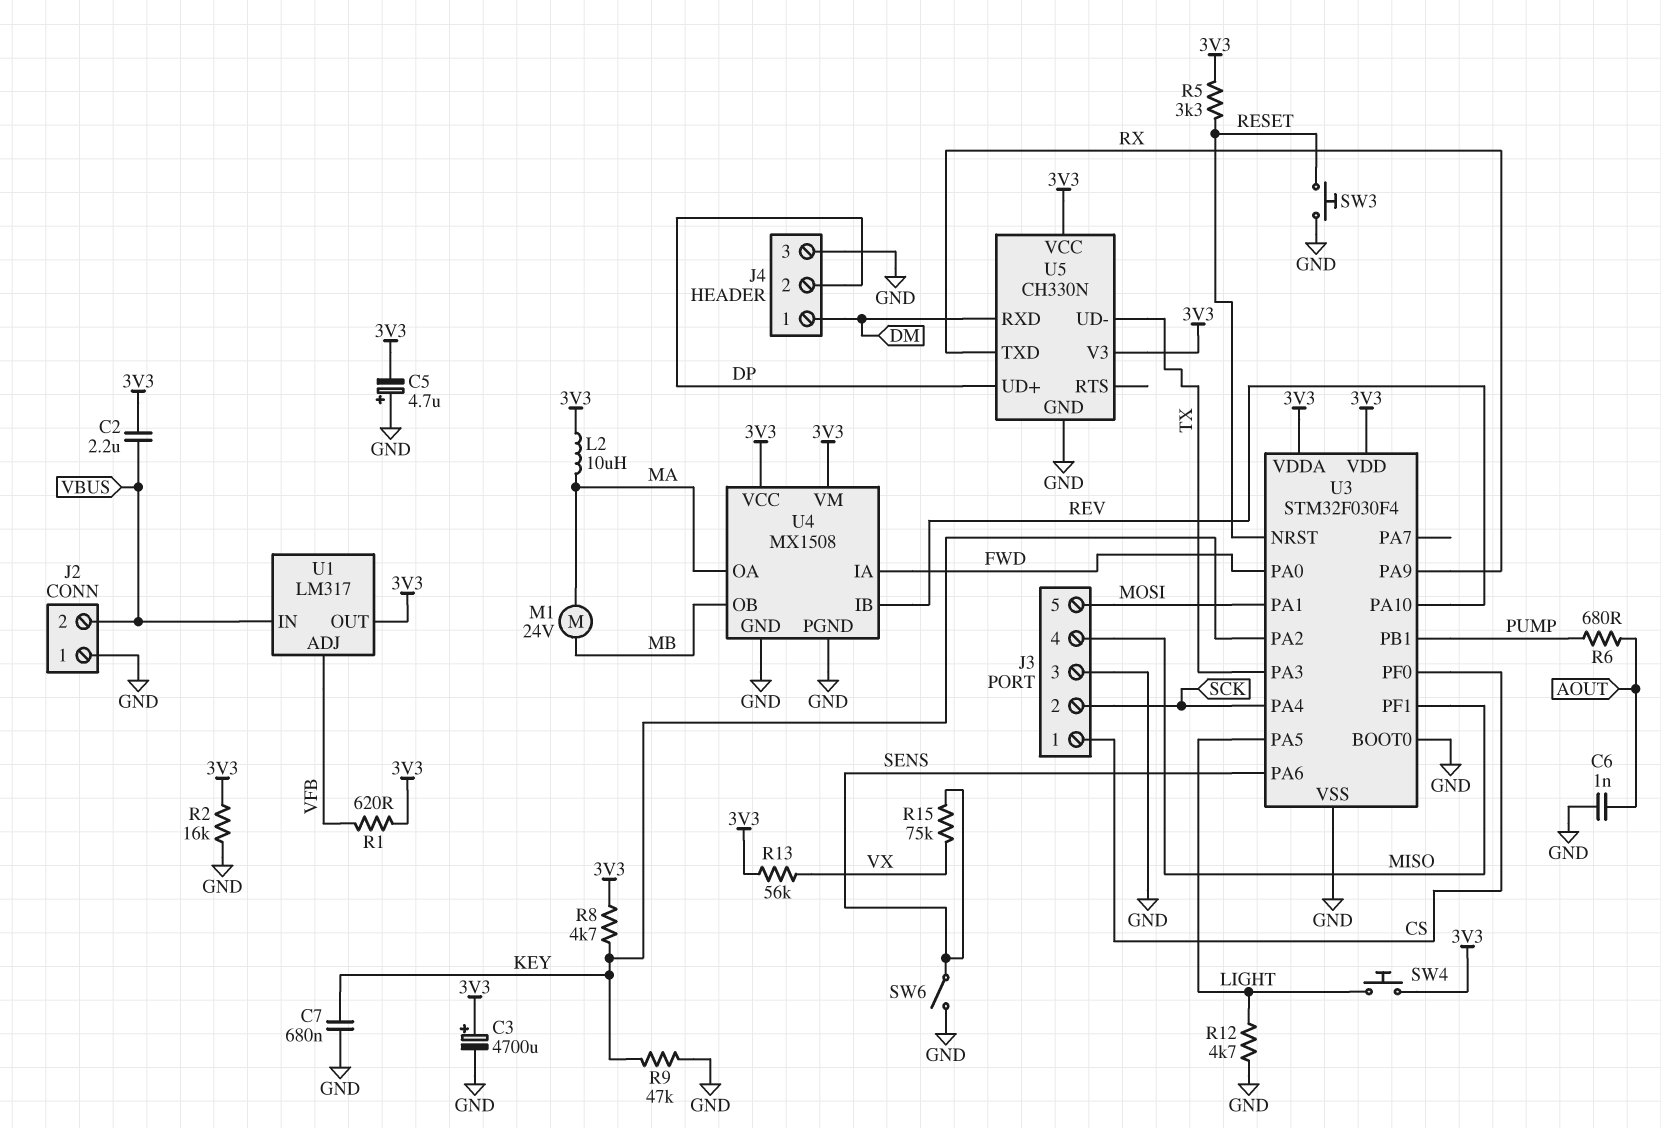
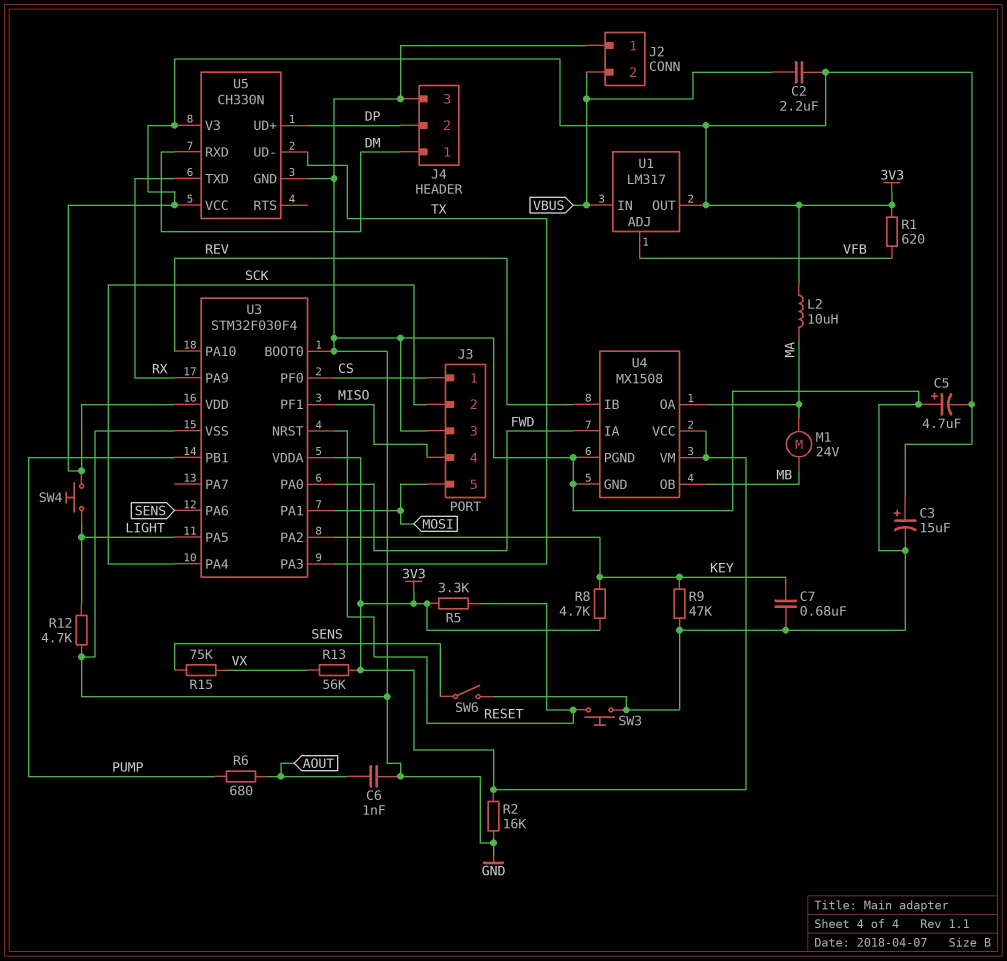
C3: 4700uF (plus 3V3, minus GND) -> 15uF (plus 3V3, minus GND)

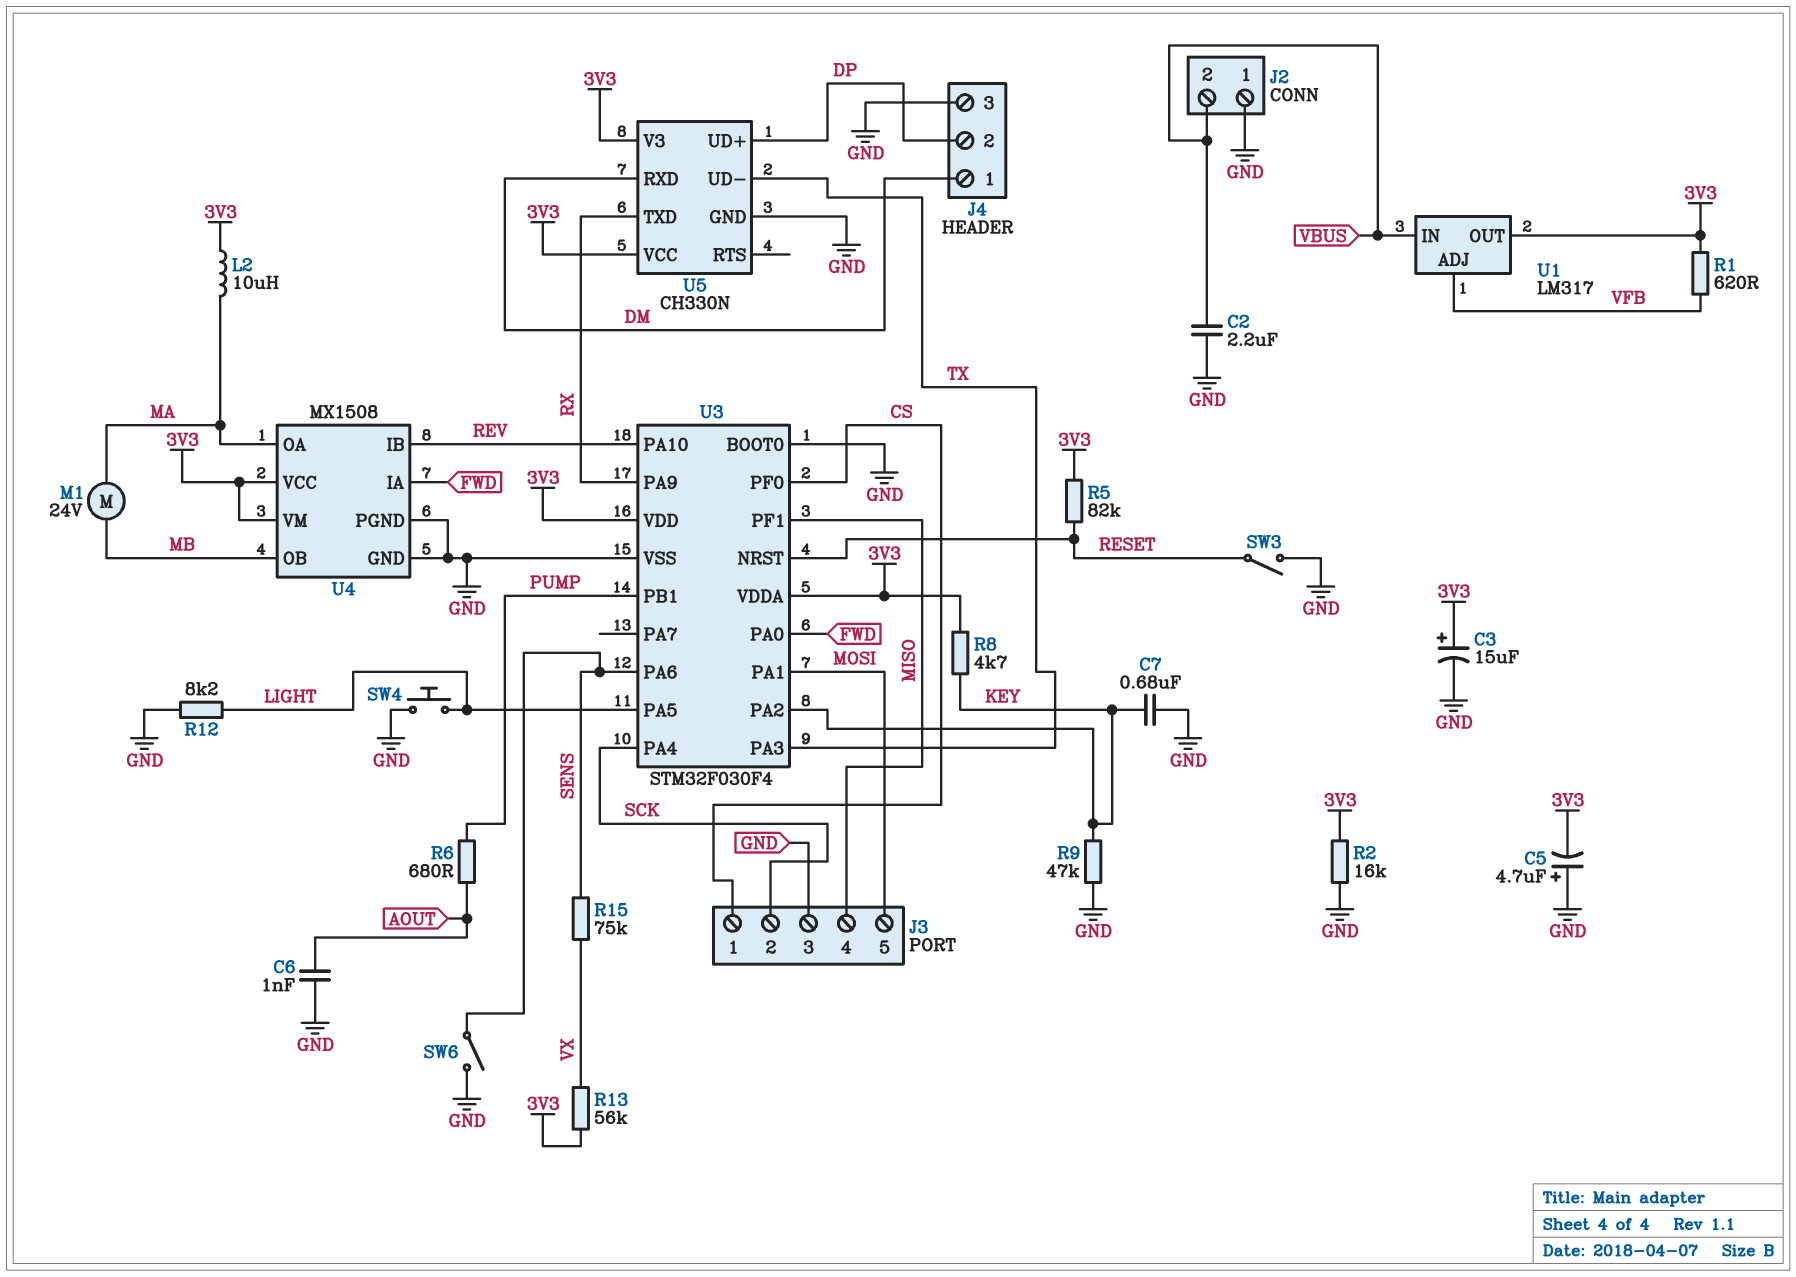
C2: 2.2uF (3V3, VBUS) -> 2.2uF (GND, VBUS)
R5: 3.3k (3V3, RESET) -> 82k (3V3, RESET)
R12: 4.7k (GND, LIGHT) -> 8.2k (GND, LIGHT)
SW3: button (GND, RESET) -> switch (GND, RESET)
SW4: button (3V3, LIGHT) -> button (GND, LIGHT)

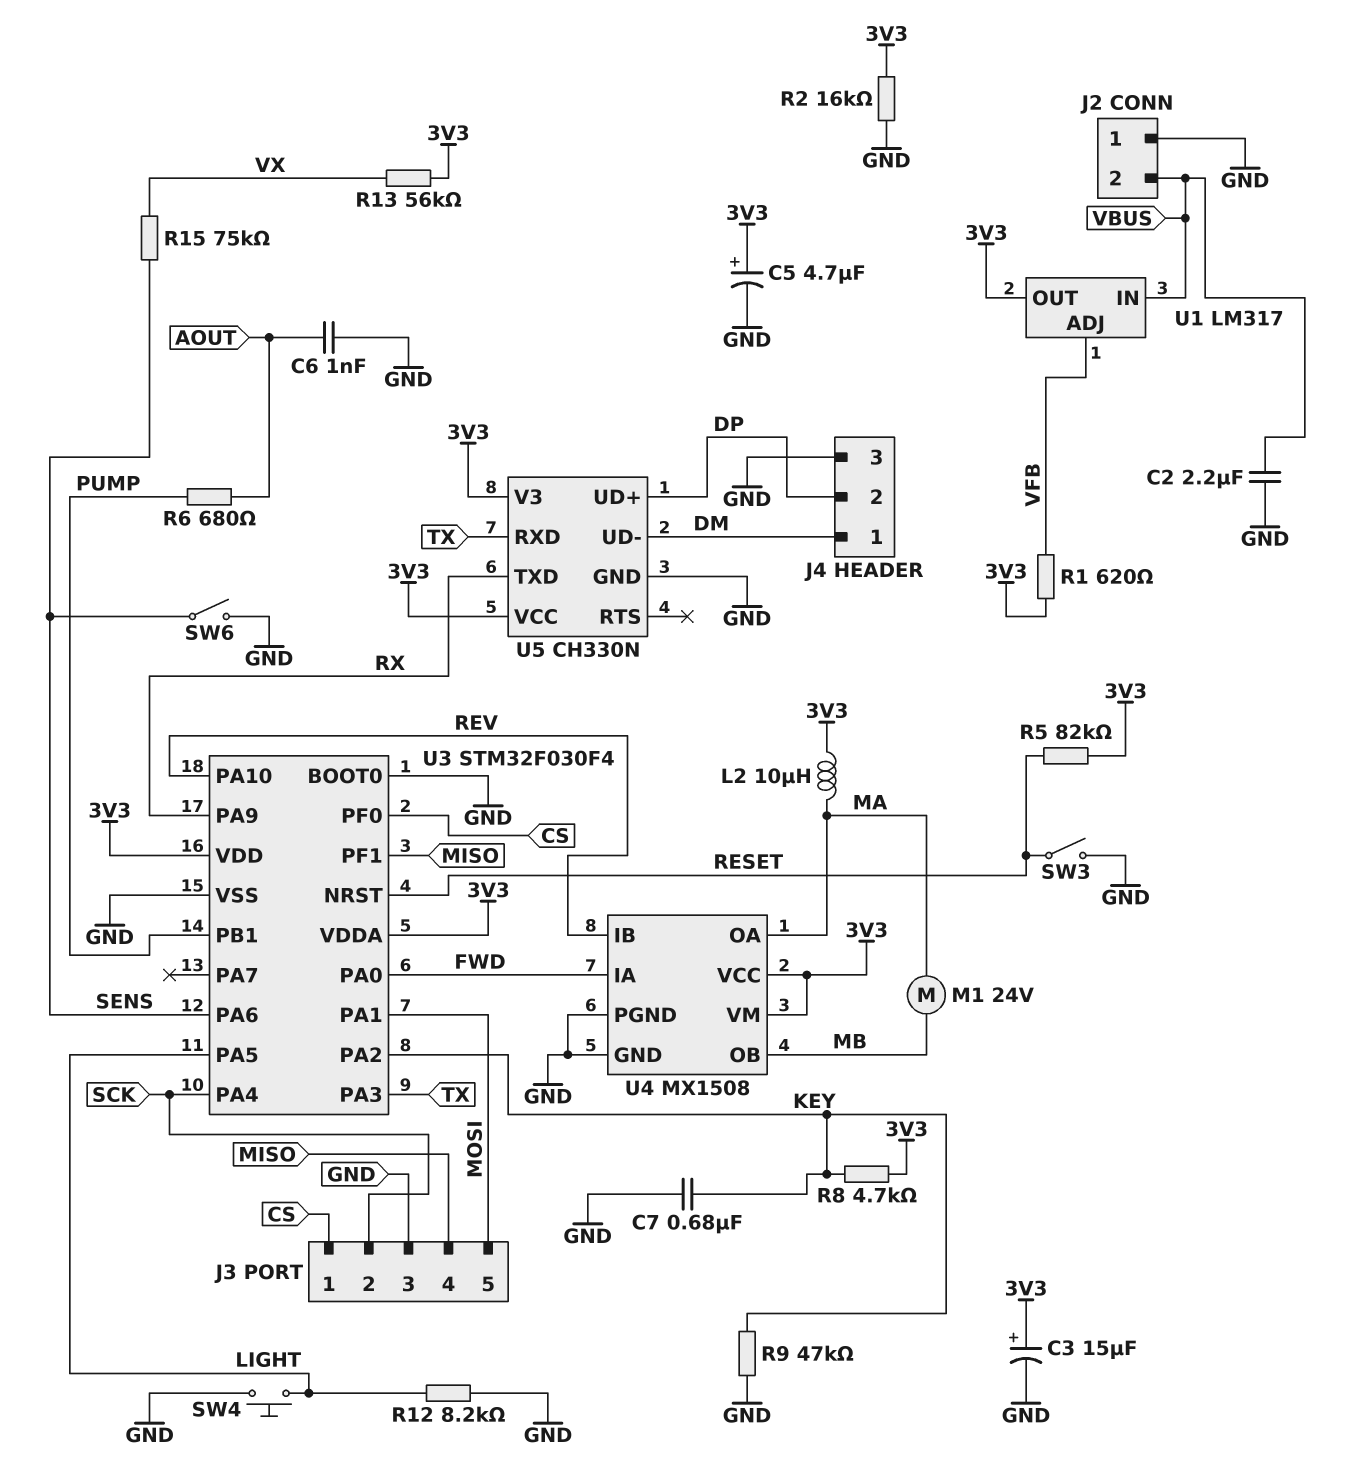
C5: 4.7uF (plus GND, minus 3V3) -> 4.7uF (plus 3V3, minus GND)
U5 pin RXD: DM -> TX
U5 pin UD-: TX -> DM

